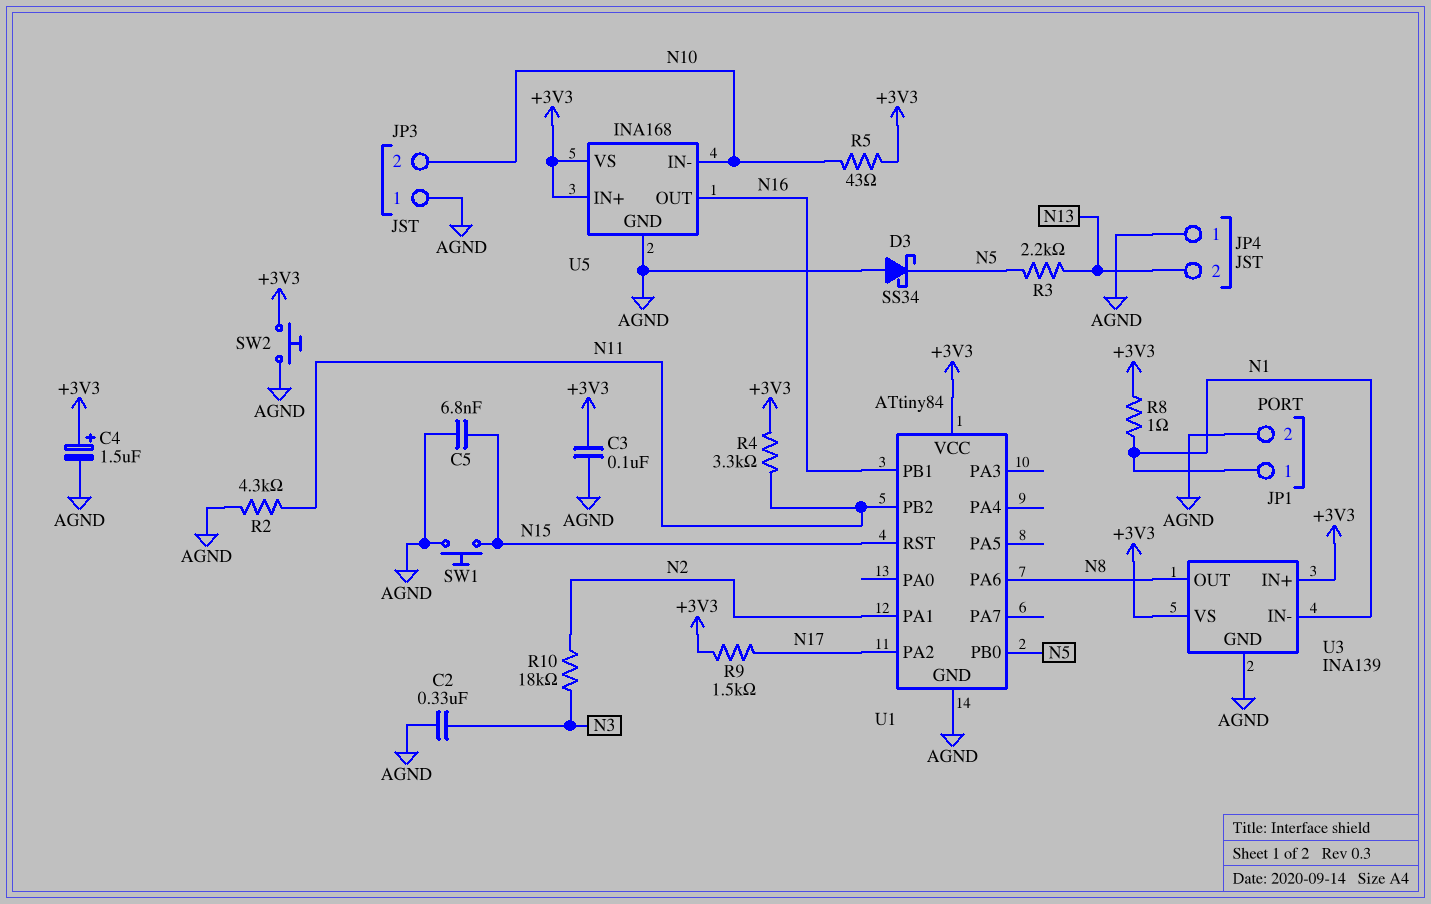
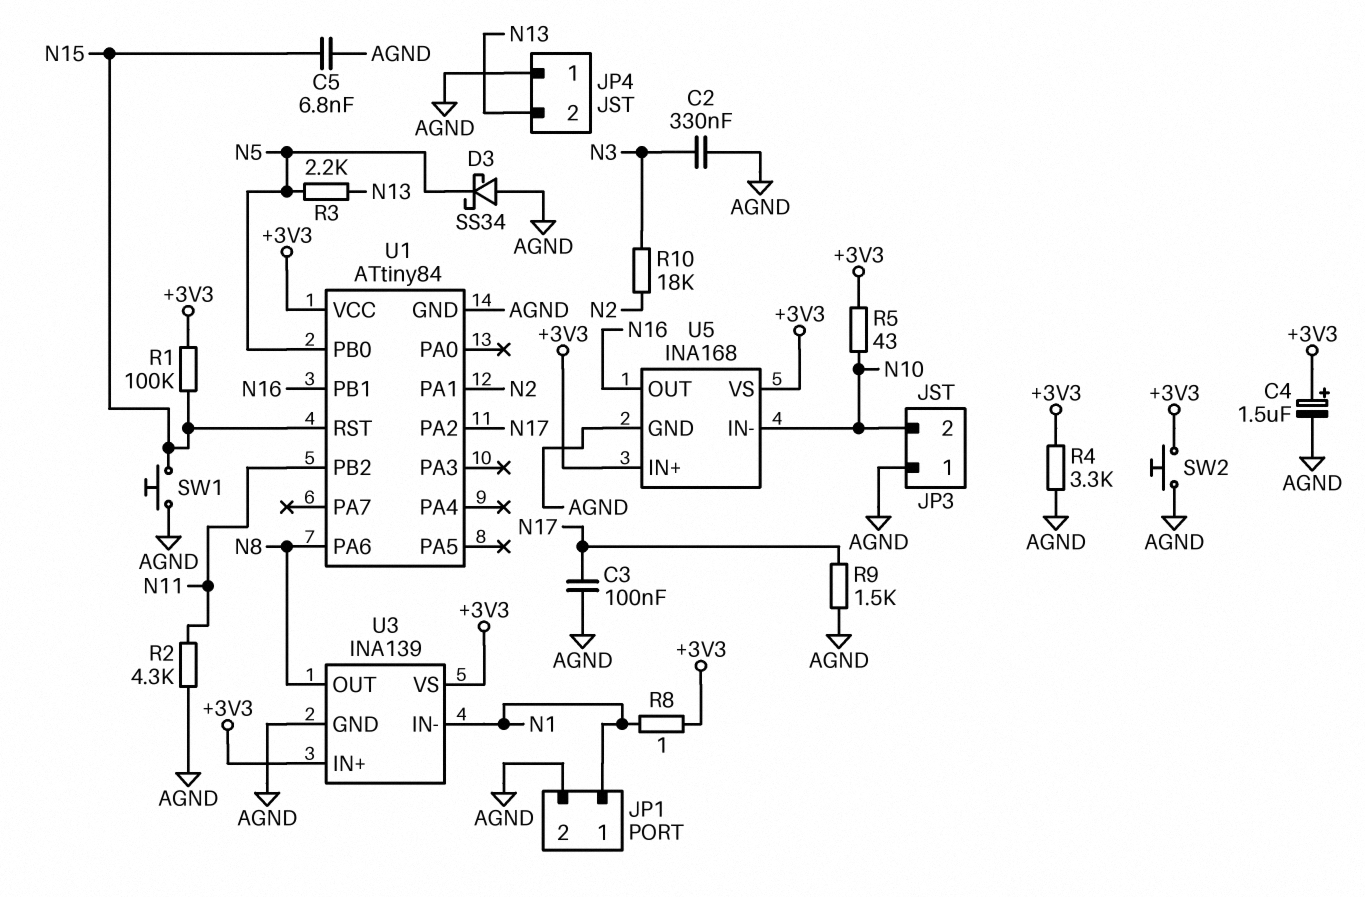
C3: 100nF (+3V3, AGND) -> 100nF (AGND, N17)
R1: none -> 100k (+3V3, N15)
R4: 3.3k (+3V3, N11) -> 3.3k (+3V3, AGND)
R9: 1.5k (+3V3, N17) -> 1.5k (AGND, N17)

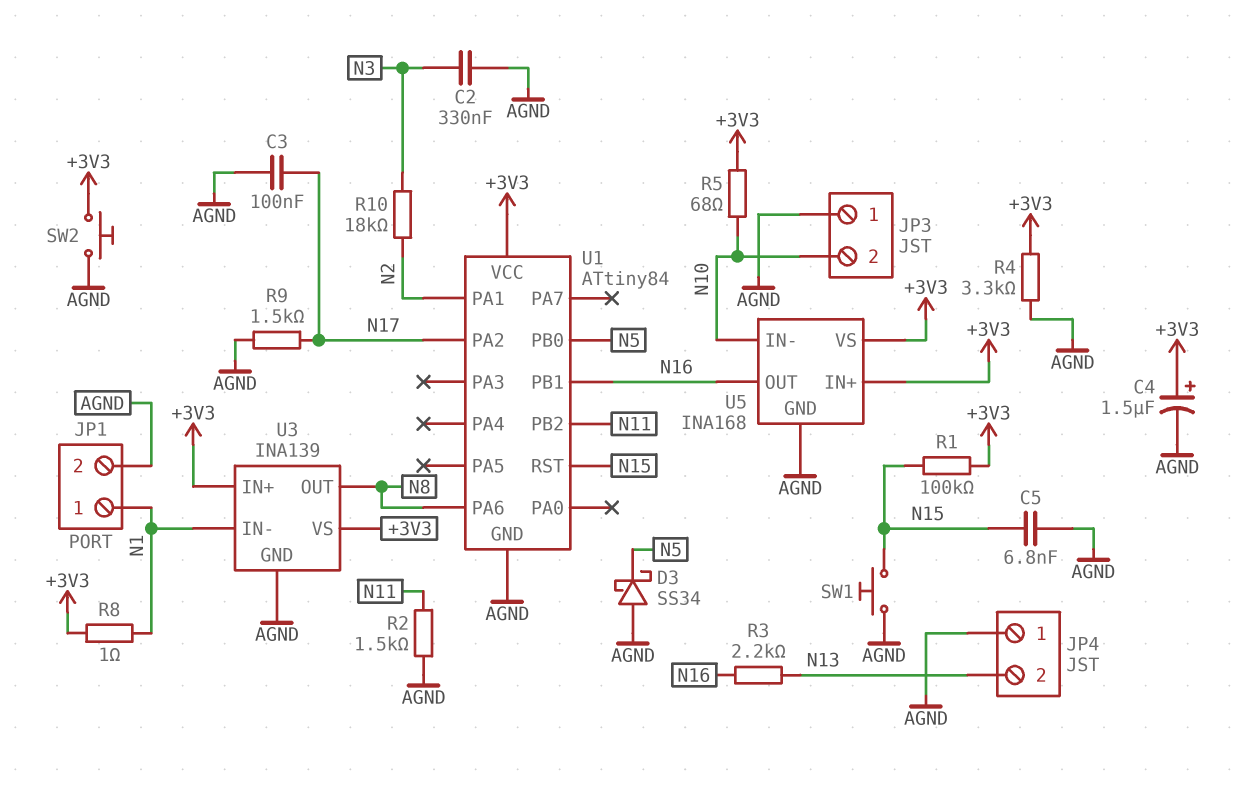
R2: 4.3k (AGND, N11) -> 1.5k (AGND, N11)
R3: 2.2k (N5, N13) -> 2.2k (N13, N16)
R5: 43 (+3V3, N10) -> 68 (+3V3, N10)

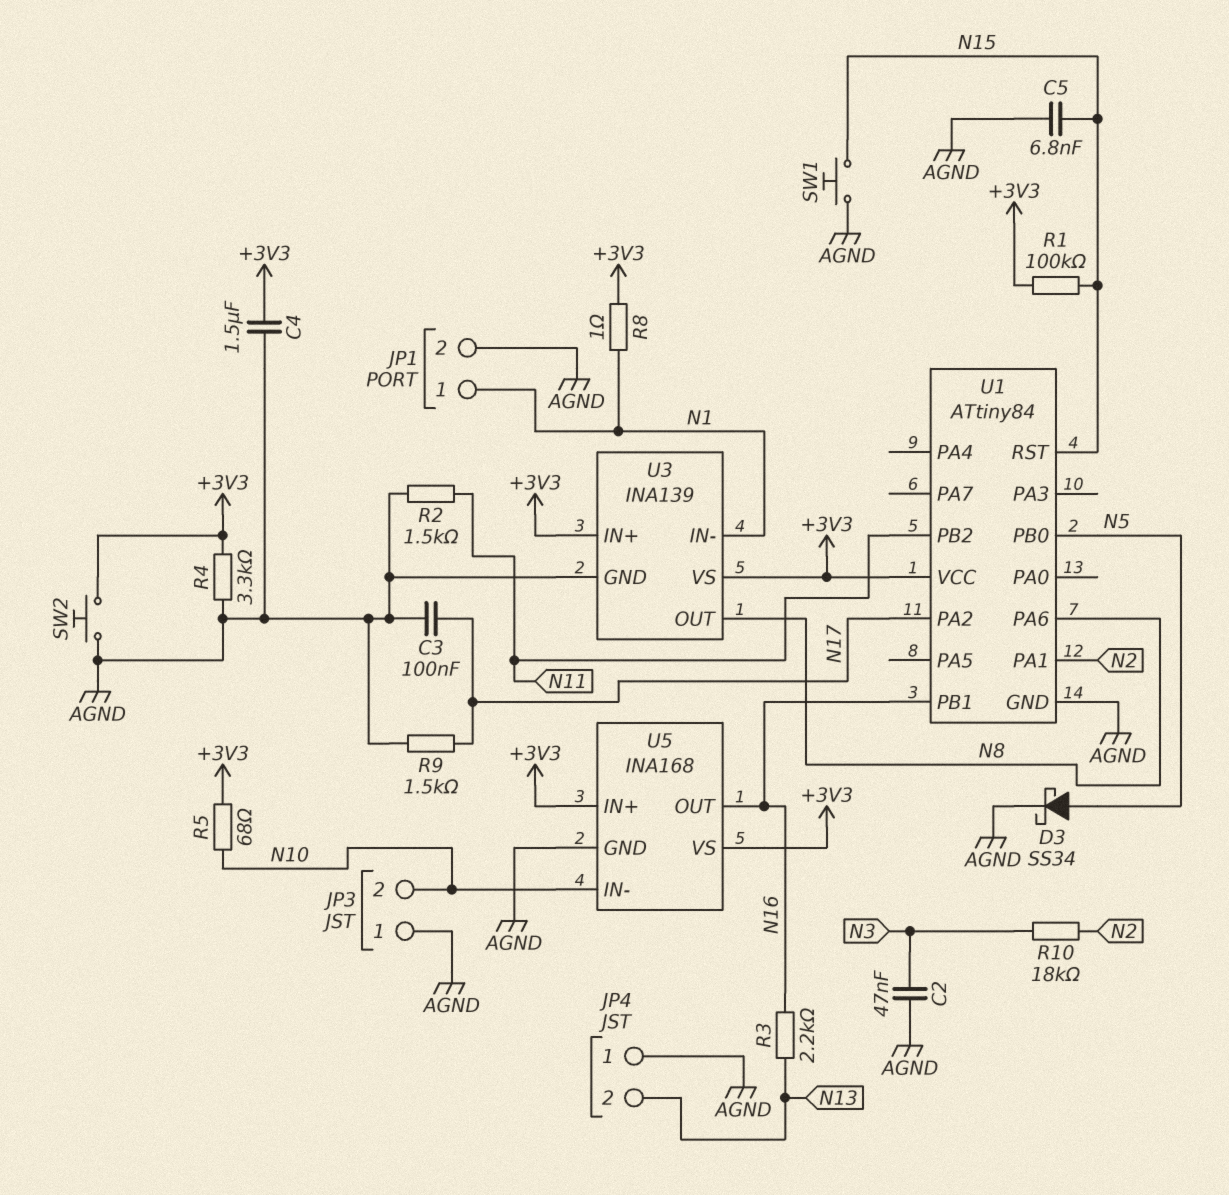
C2: 330nF (AGND, N3) -> 47nF (AGND, N3)
C4: 1.5uF (plus +3V3, minus AGND) -> 1.5uF (+3V3, AGND)
D3: schottky SS34 (A AGND, K N5) -> schottky SS34 (A N5, K AGND)

